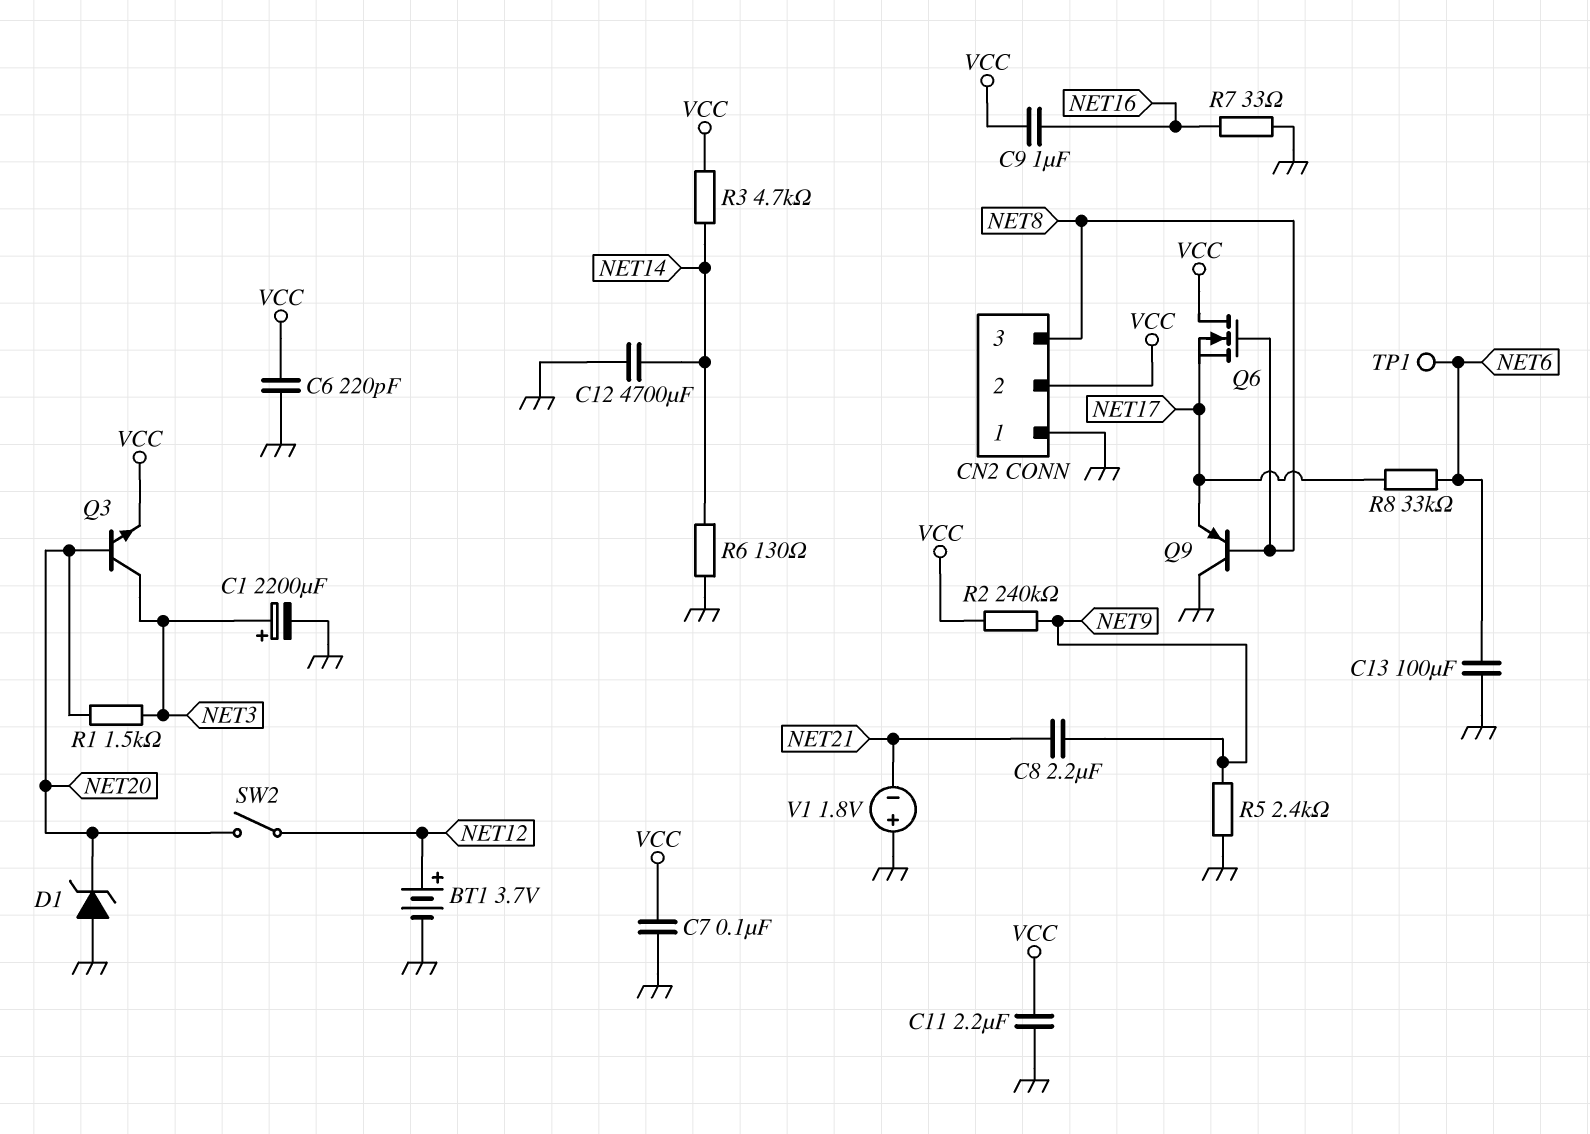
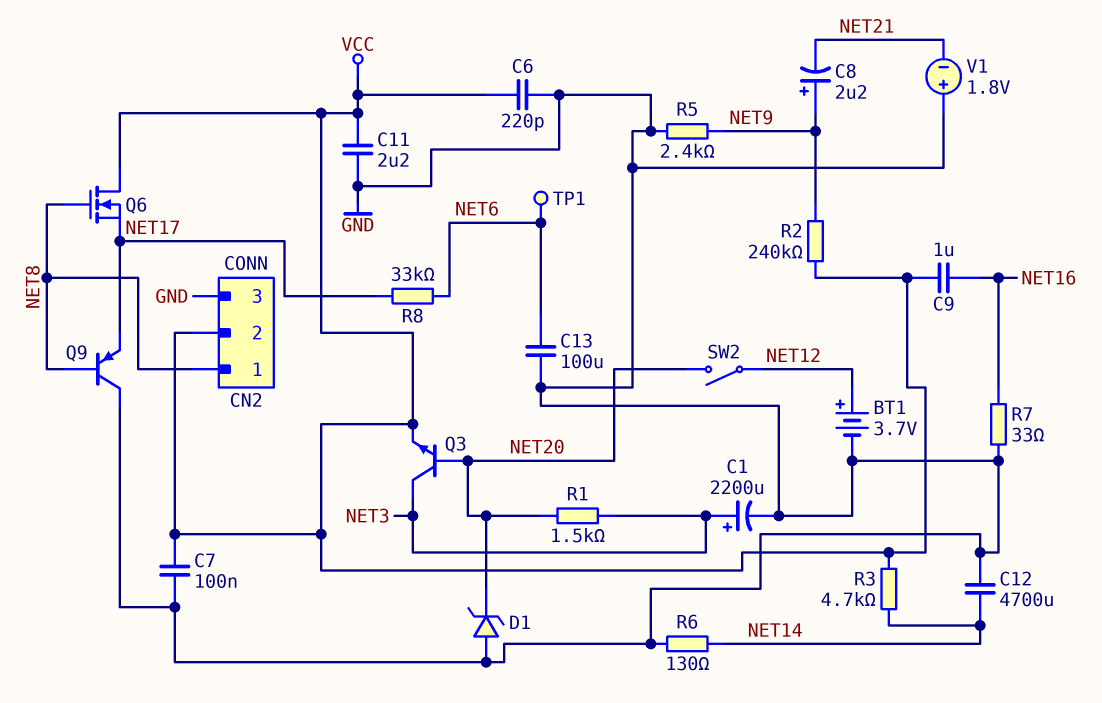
C8: 2.2uF (NET9, NET21) -> 2.2uF (plus NET9, minus NET21)
CN2 pin 1: GND -> NET8
CN2 pin 3: NET8 -> GND

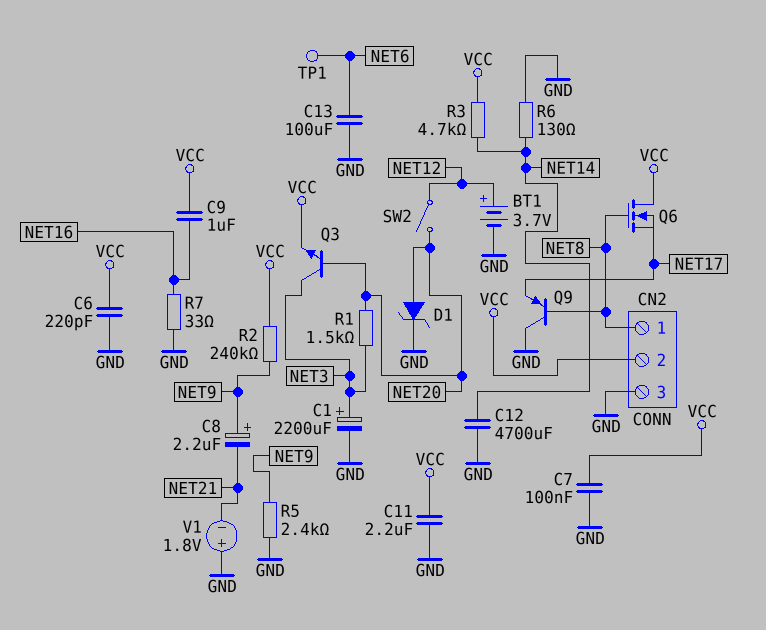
D1: zener (A GND, K NET20) -> zener (A NET20, K GND)
R8: 33k (NET6, NET17) -> none

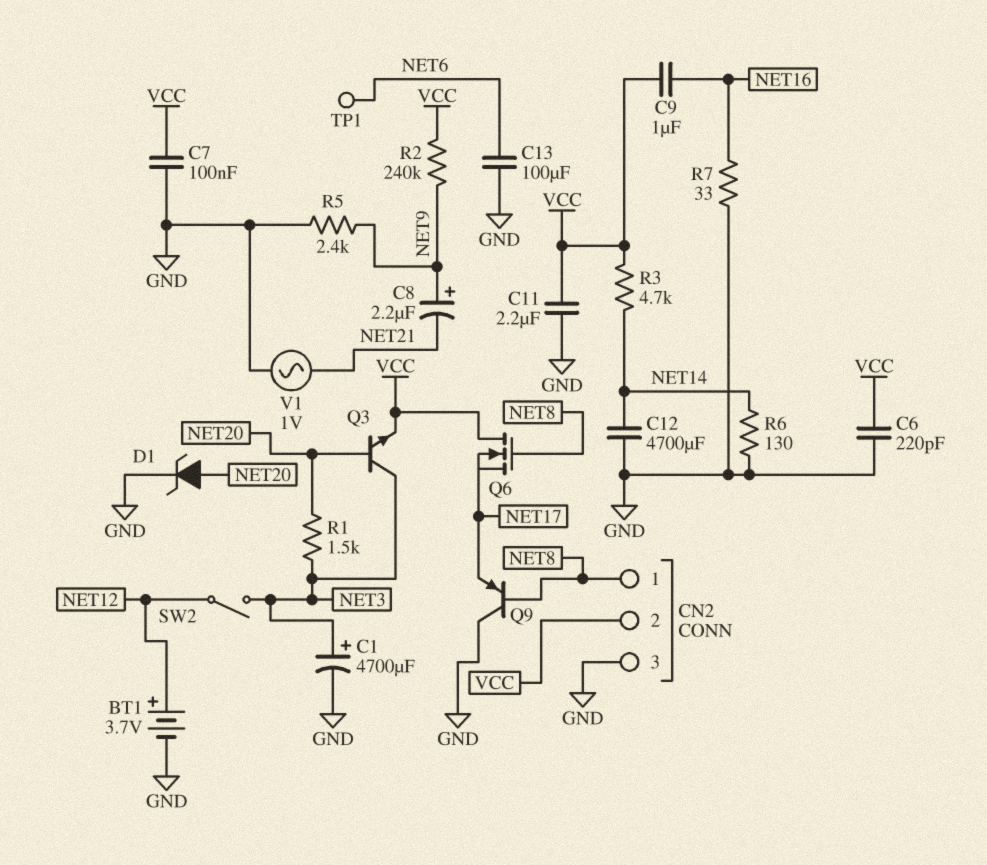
C1: 2200uF (plus NET3, minus GND) -> 4700uF (plus NET3, minus GND)
SW2: switch (NET12, NET20) -> switch (NET3, NET12)
V1: 1.8V (plus GND, minus NET21) -> AC 1V (GND, NET21)

